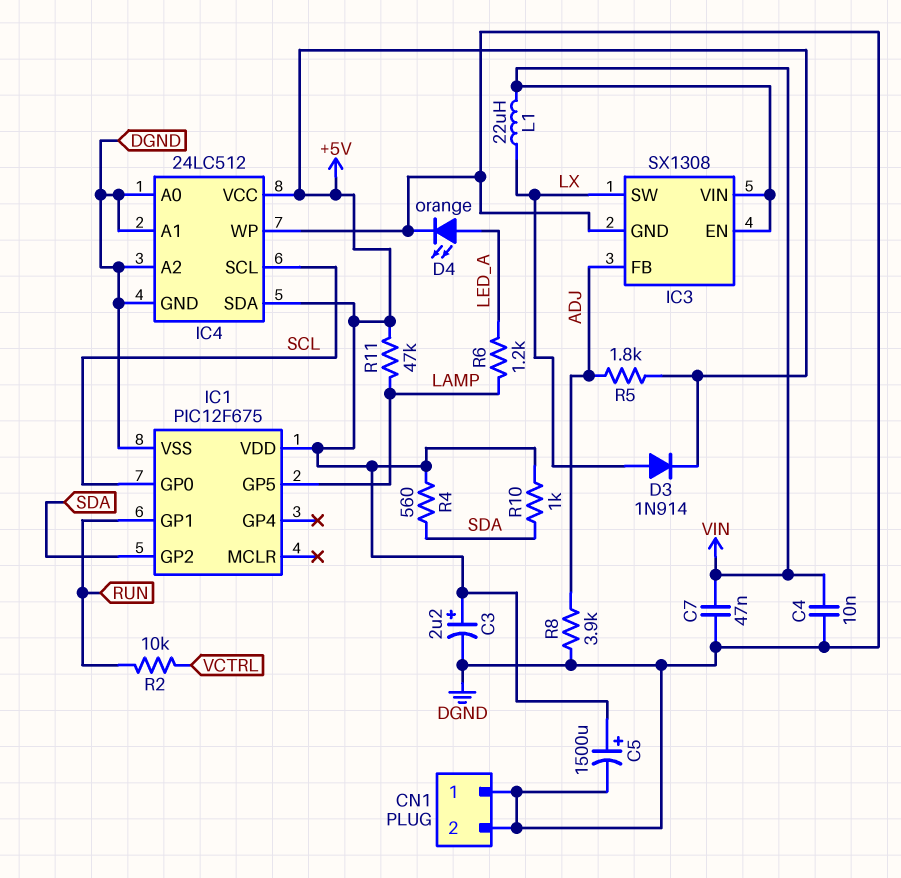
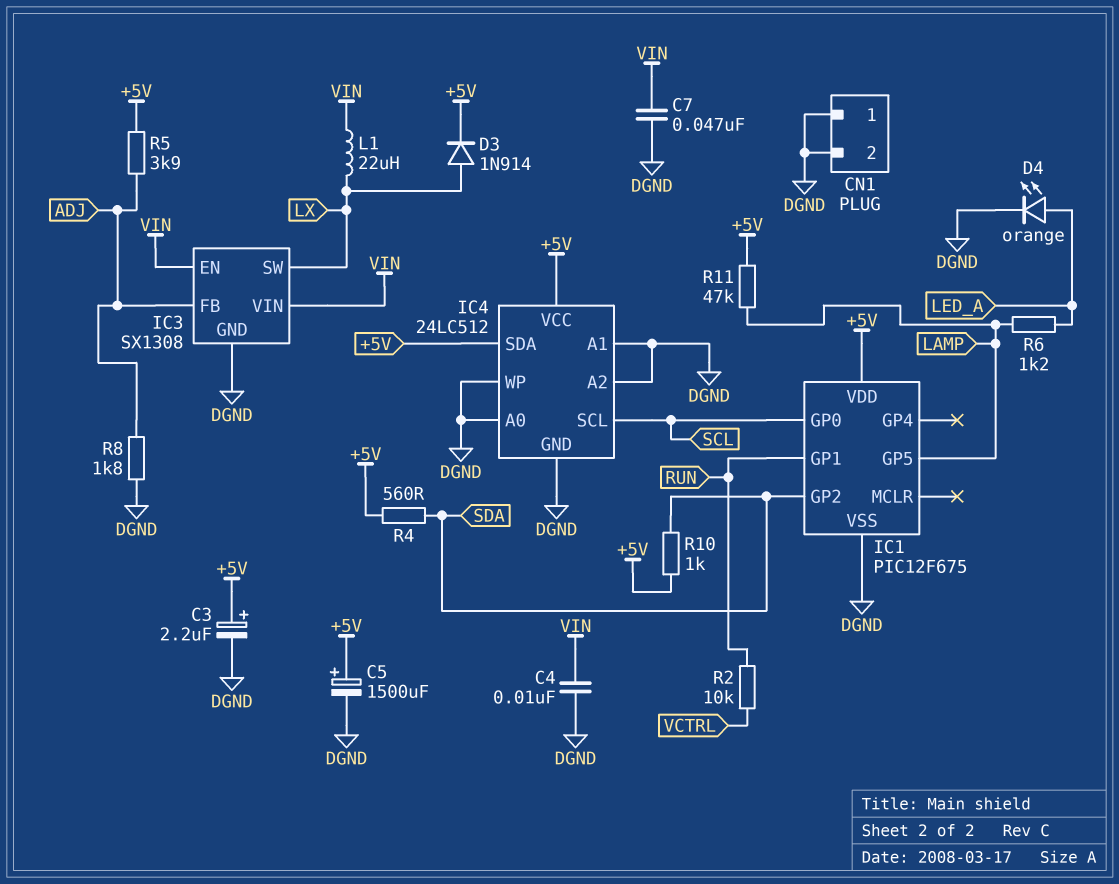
R5: 1.8k (+5V, ADJ) -> 3.9k (+5V, ADJ)
R8: 3.9k (ADJ, DGND) -> 1.8k (ADJ, DGND)

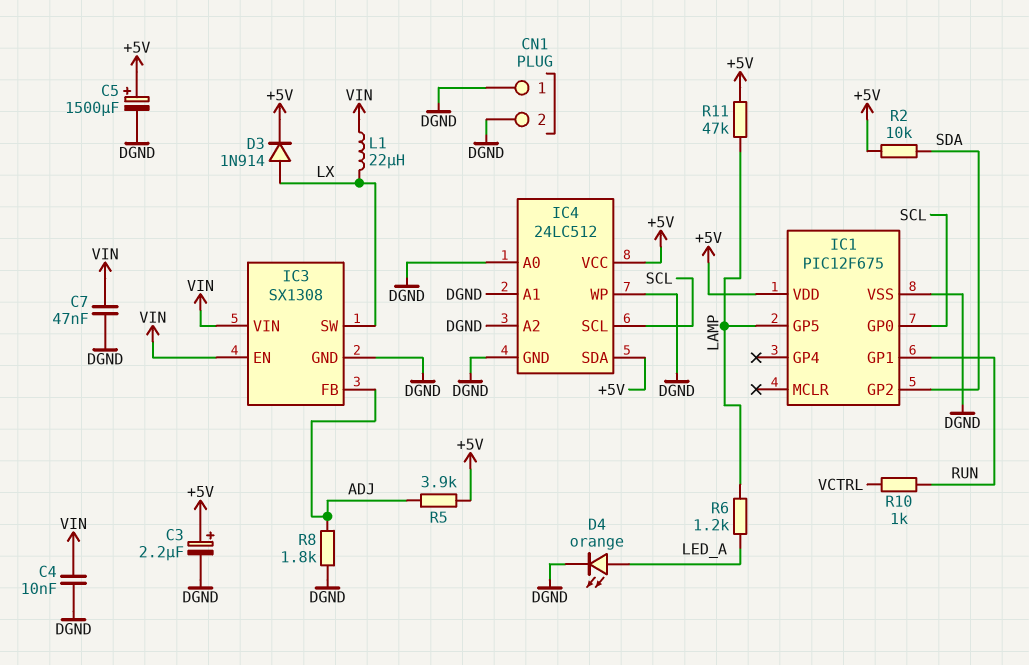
R2: 10k (RUN, VCTRL) -> 10k (+5V, SDA)
R4: 560 (+5V, SDA) -> none
R10: 1k (+5V, SDA) -> 1k (RUN, VCTRL)

